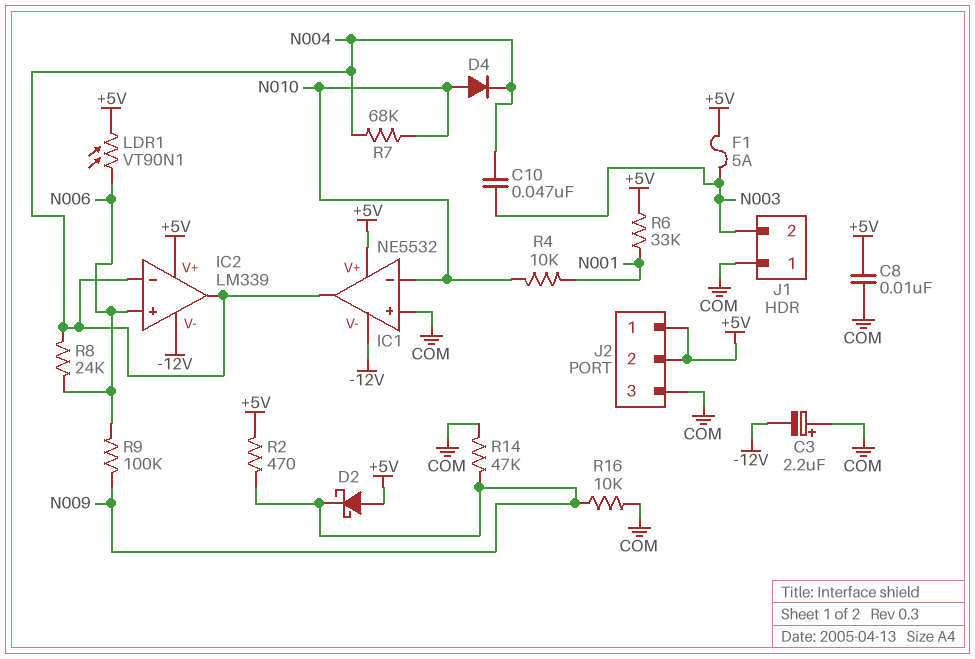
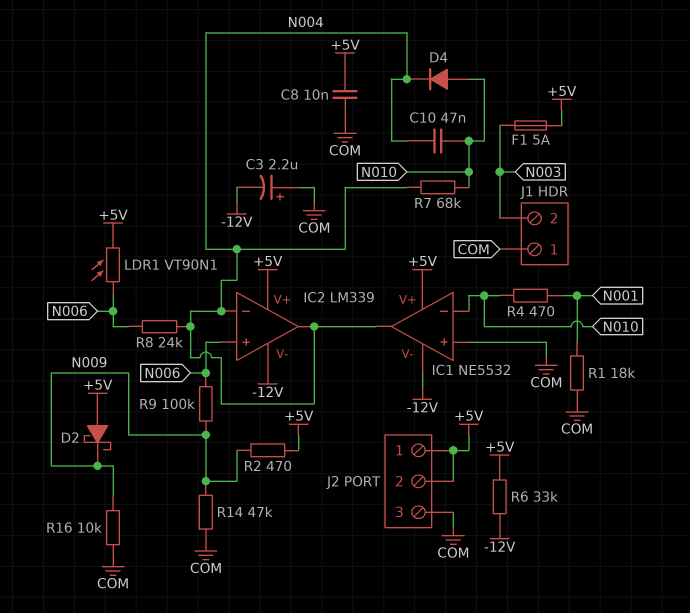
C10: 47nF (N003, N004) -> 47nF (N004, N010)
R1: none -> 18k (COM, N001)
R4: 10k (N001, N010) -> 470 (N001, N010)
R6: 33k (+5V, N001) -> 33k (+5V, -12V)

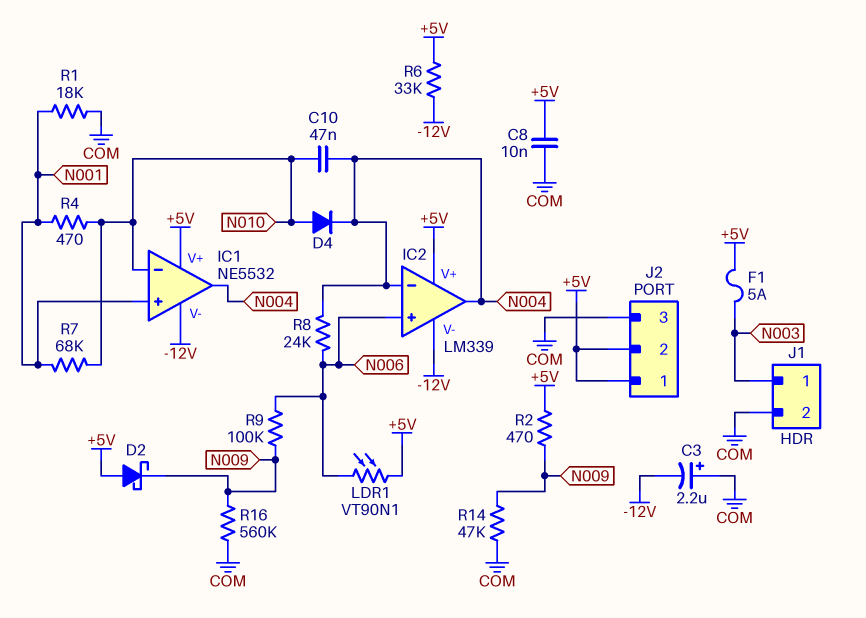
IC1 pin in+: COM -> N001
J1 pin 1: COM -> N003
J1 pin 2: N003 -> COM
R7: 68k (N004, N010) -> 68k (N001, N010)
R16: 10k (COM, N009) -> 560k (COM, N009)

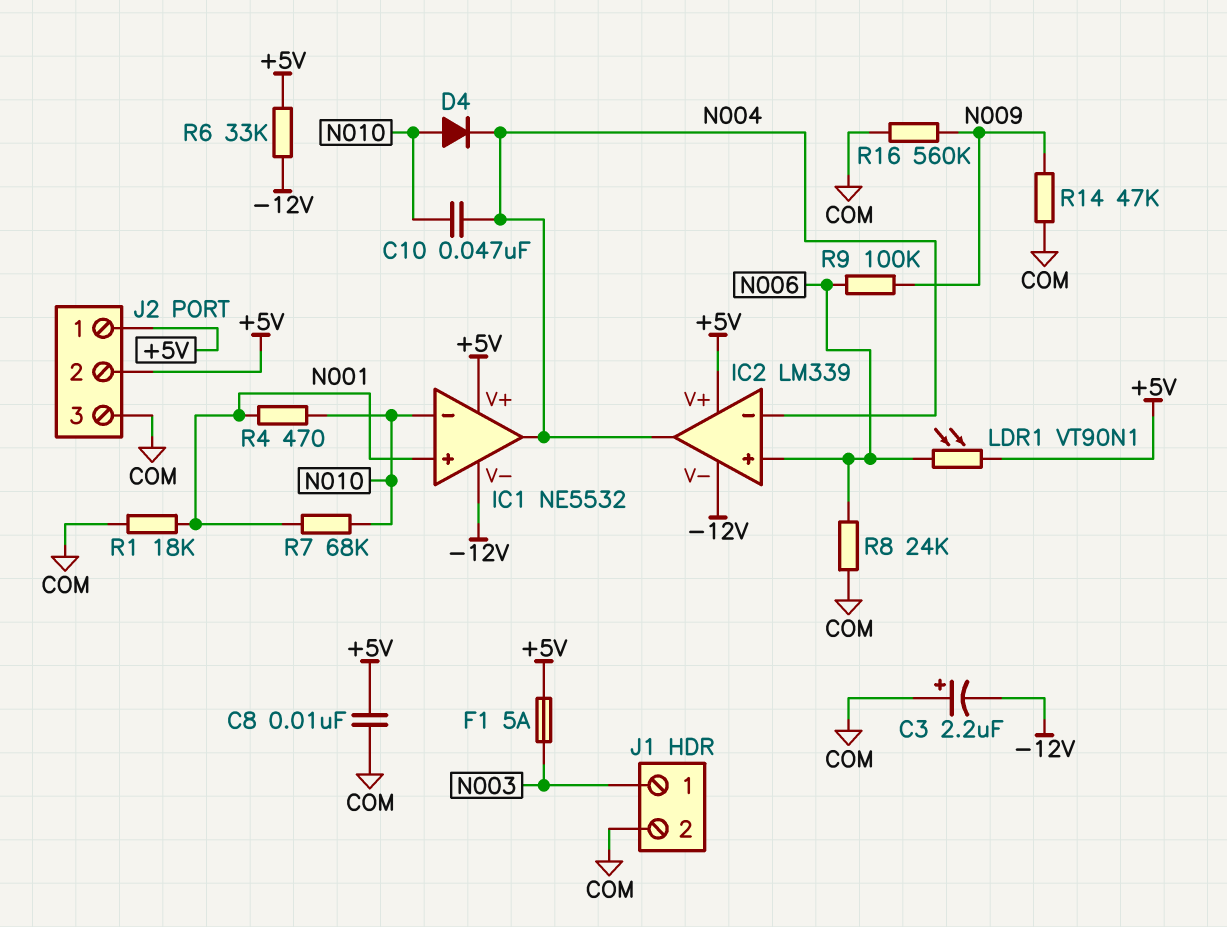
D2: schottky (A +5V, K N009) -> none
R2: 470 (+5V, N009) -> none
R8: 24k (N004, N006) -> 24k (COM, N006)

